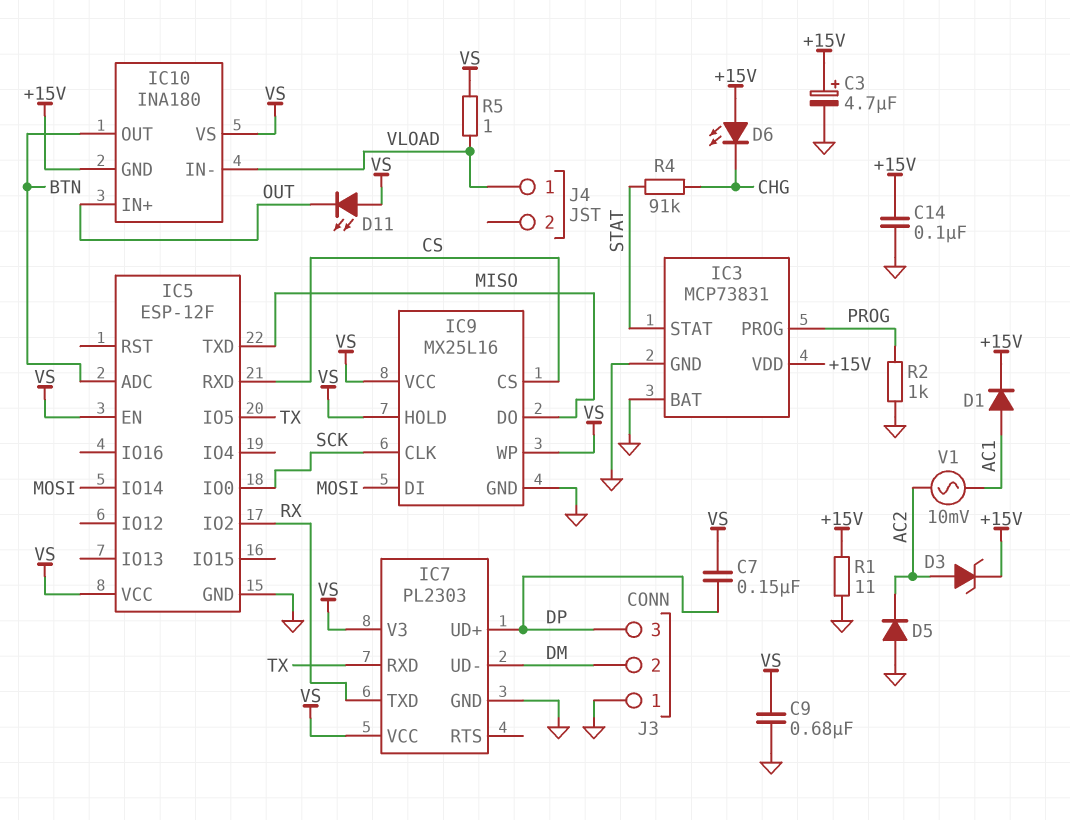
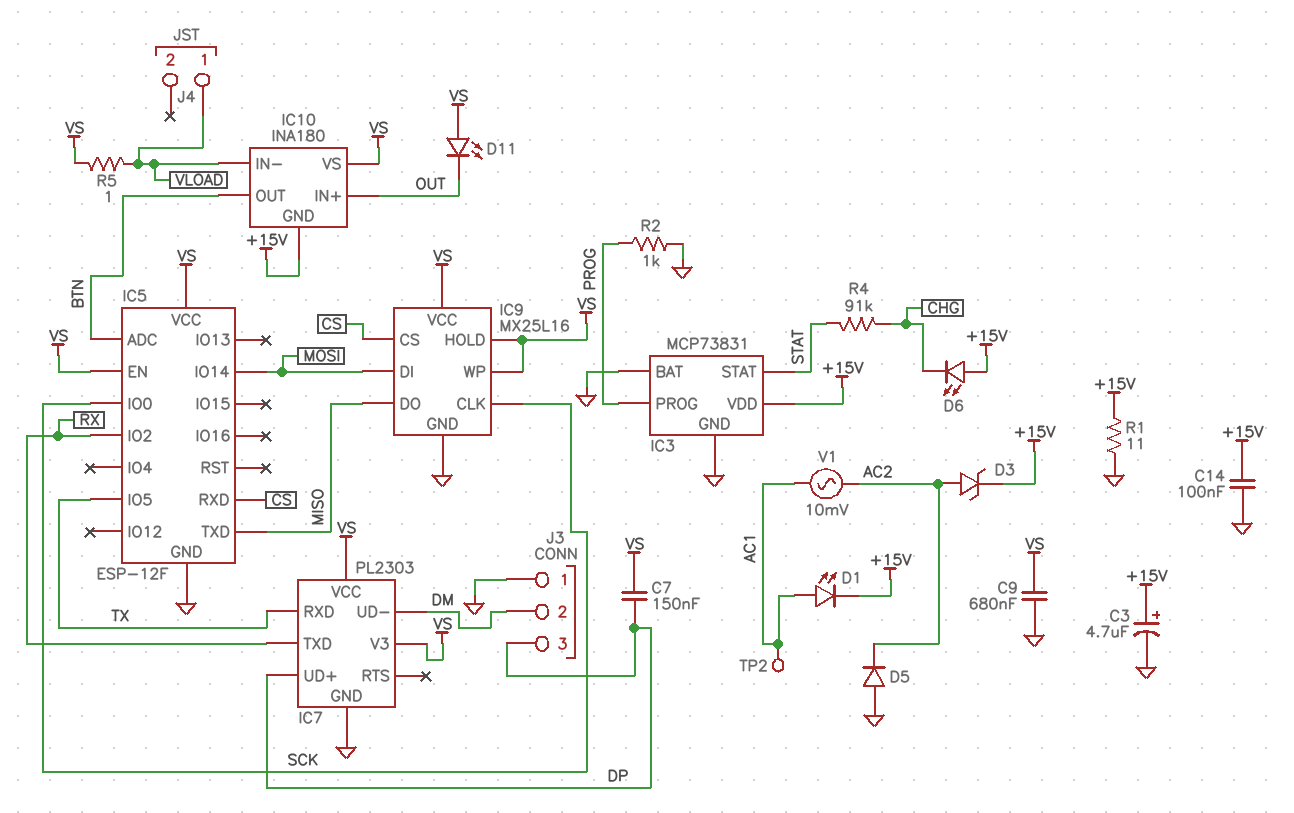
D1: diode (A AC1, K +15V) -> LED (A AC1, K +15V)
TP2: none -> test point (AC1)

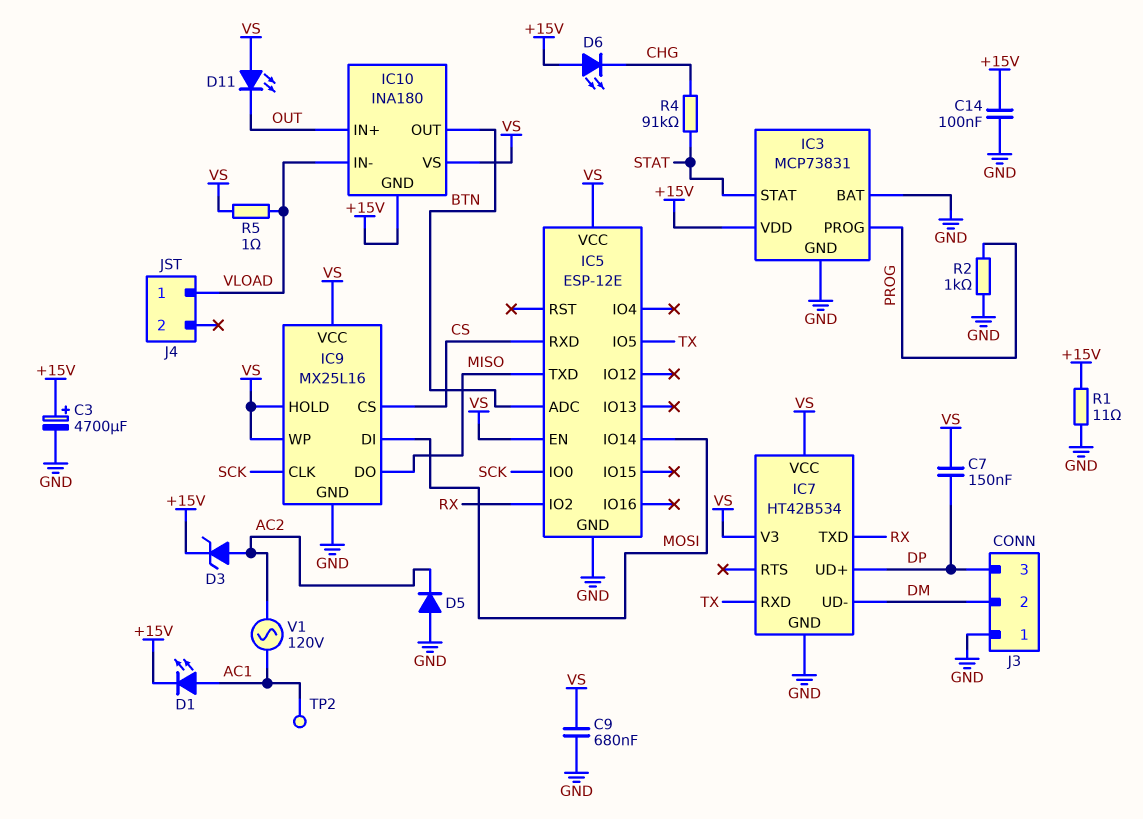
C3: 4.7uF (plus +15V, minus GND) -> 4700uF (plus +15V, minus GND)
IC5: ESP-12F -> ESP-12E
IC7: PL2303 -> HT42B534
V1: AC 10mV (AC1, AC2) -> AC 120V (AC1, AC2)

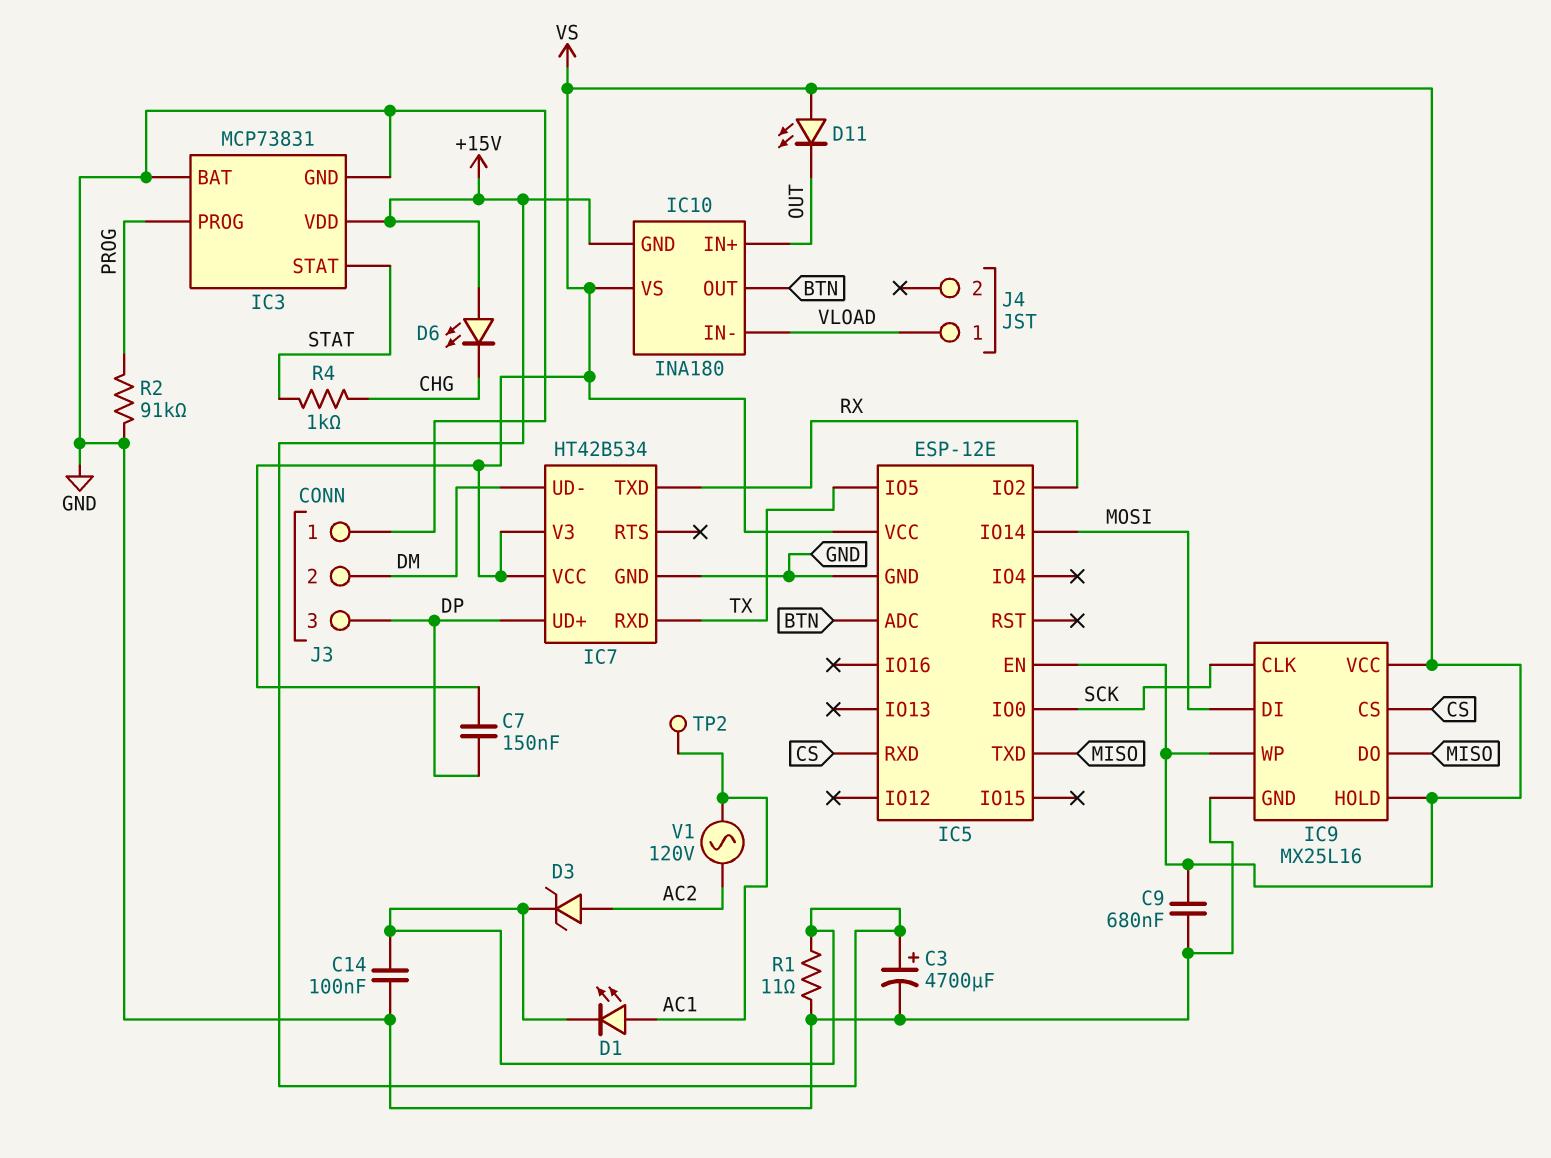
D5: diode (A GND, K AC2) -> none
R2: 1k (GND, PROG) -> 91k (GND, PROG)
R4: 91k (CHG, STAT) -> 1k (CHG, STAT)
R5: 1 (VLOAD, VS) -> none

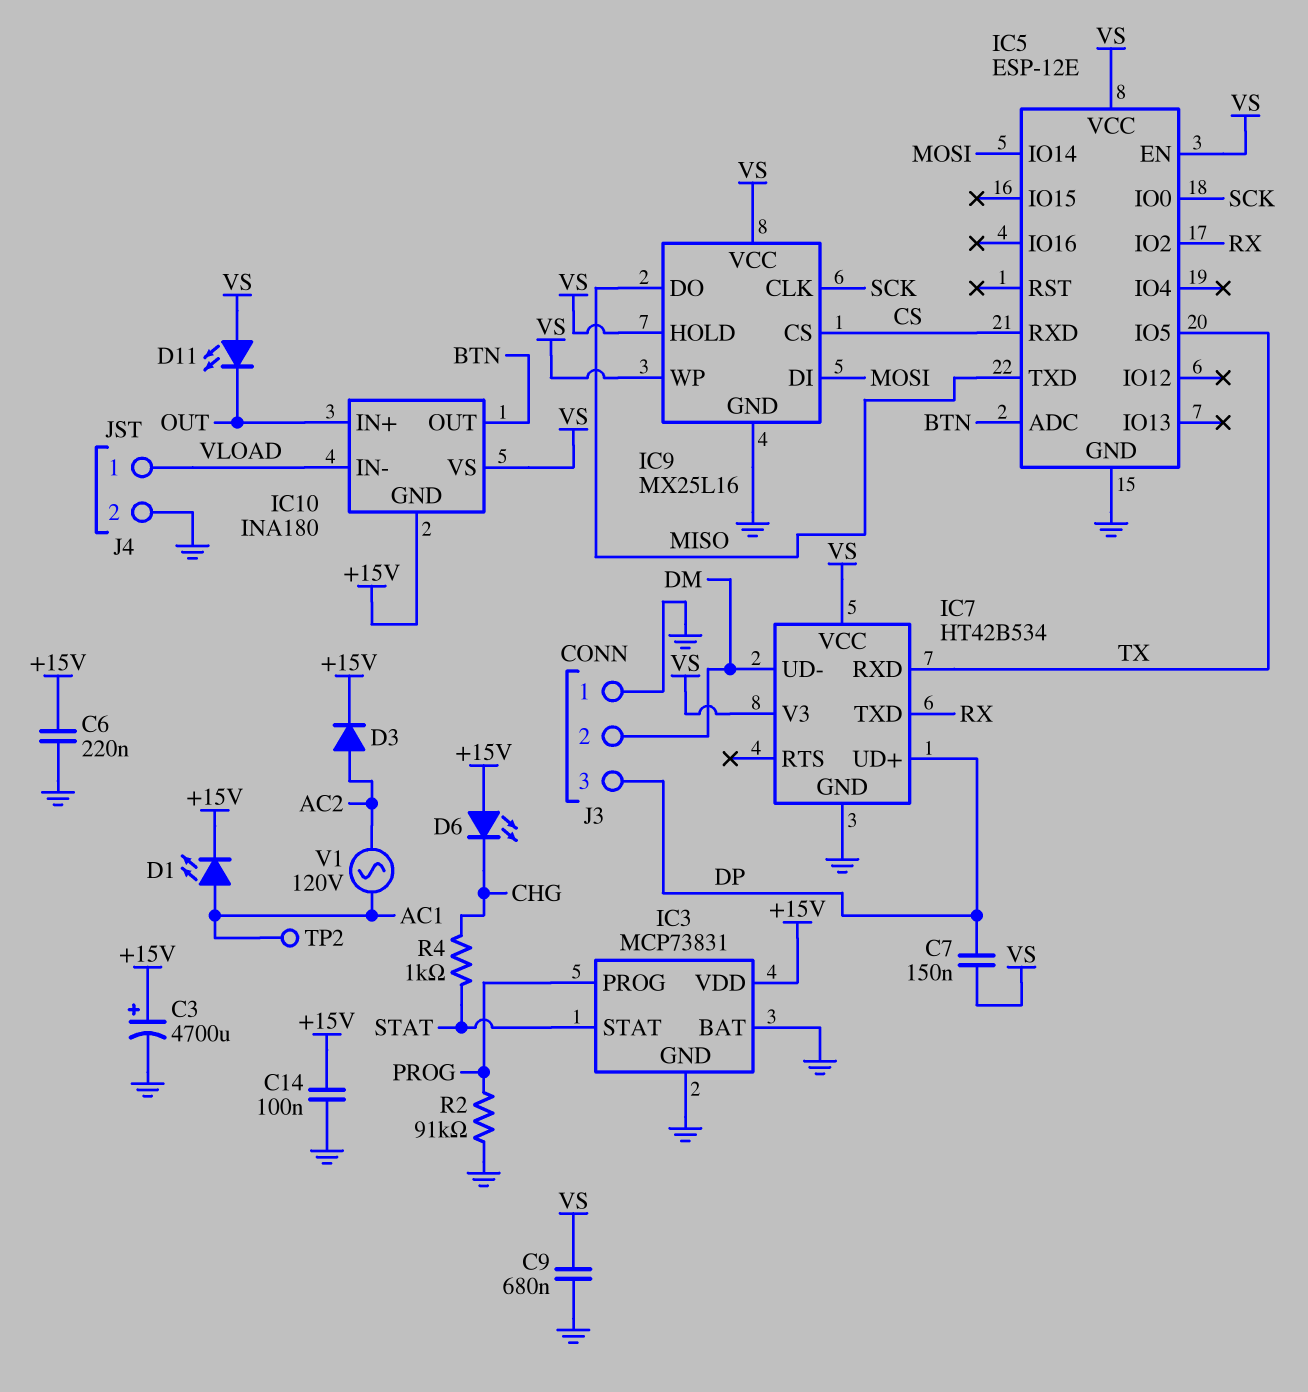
C6: none -> 220nF (+15V, GND)
D3: zener (A AC2, K +15V) -> diode (A AC2, K +15V)
J4 pin 2: none -> GND
R1: 11 (+15V, GND) -> none

